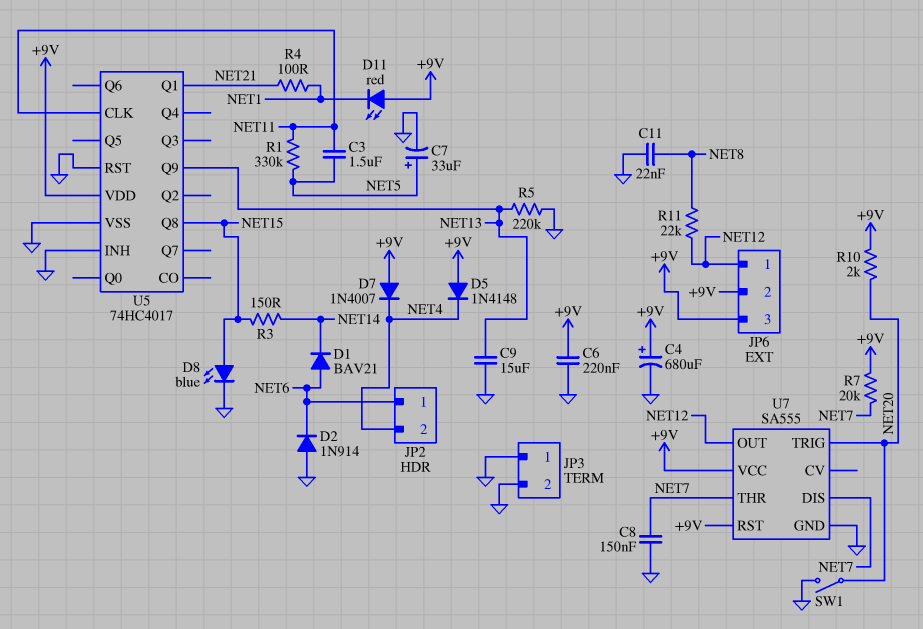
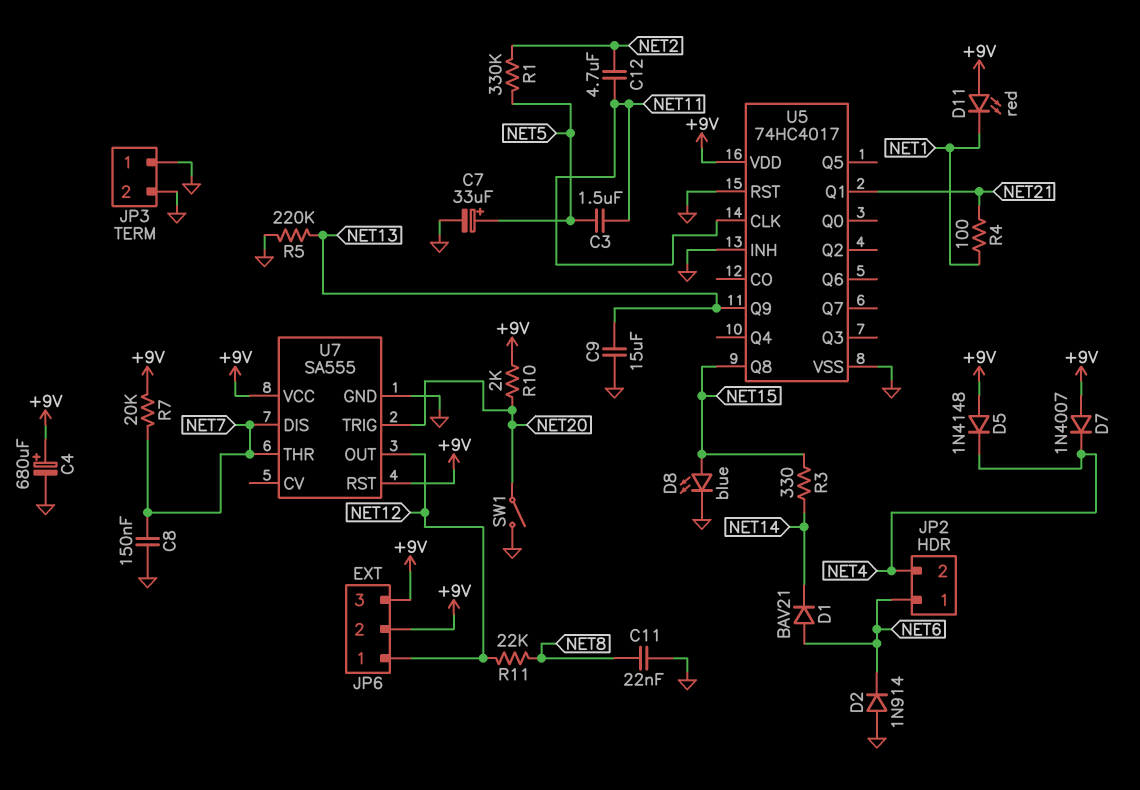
C6: 220nF (+9V, GND) -> none
C12: none -> 4.7uF (NET2, NET11)
R1: 330k (NET5, NET11) -> 330k (NET2, NET5)
R3: 150 (NET14, NET15) -> 330 (NET14, NET15)

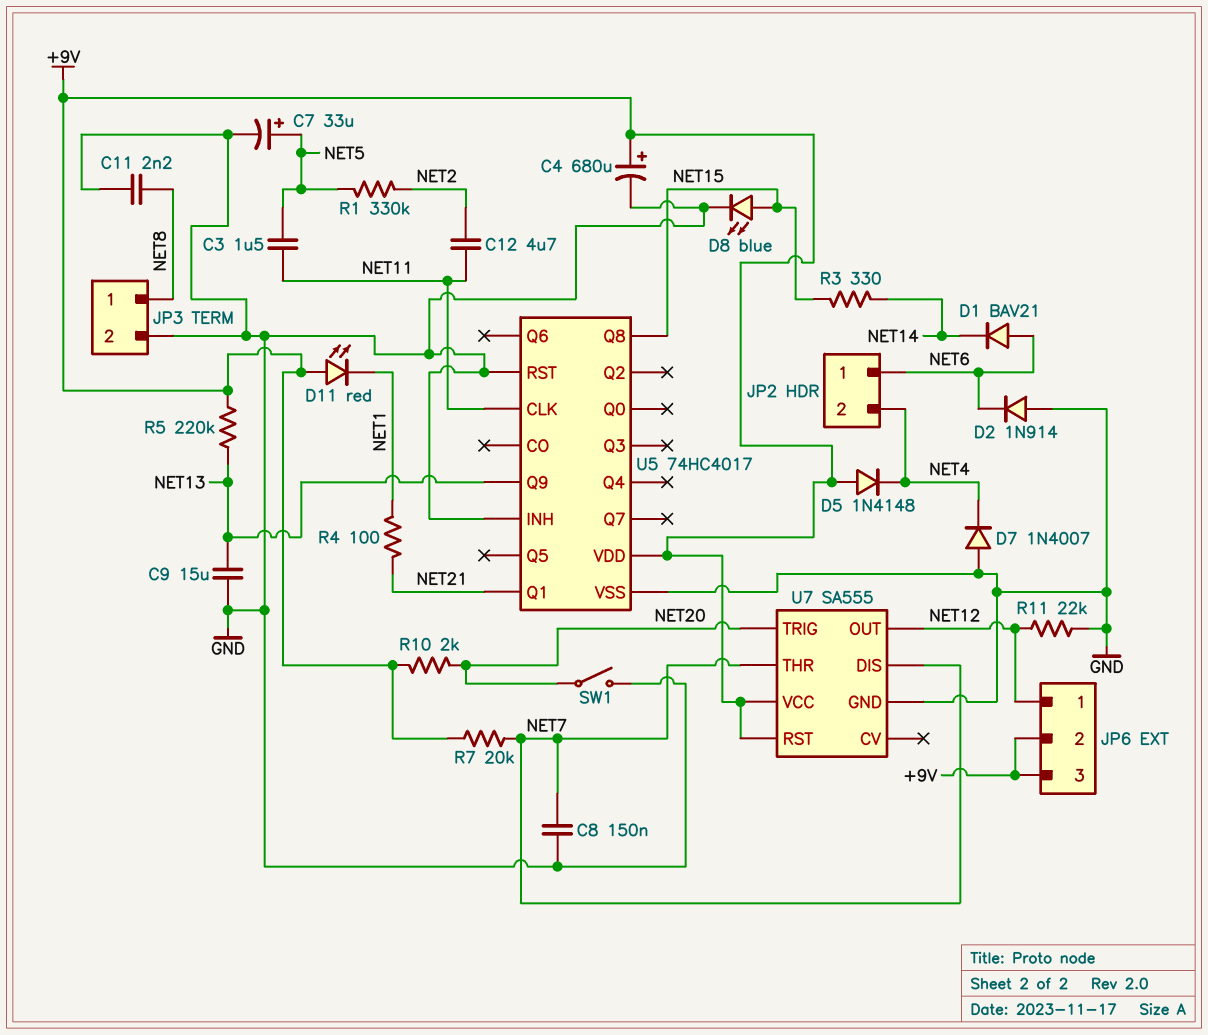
C11: 22nF (GND, NET8) -> 2.2nF (GND, NET8)
D7: diode 1N4007 (A +9V, K NET4) -> diode 1N4007 (A GND, K NET4)
JP3 pin 1: GND -> NET8
R5: 220k (GND, NET13) -> 220k (+9V, NET13)
R11: 22k (NET8, NET12) -> 22k (GND, NET12)

